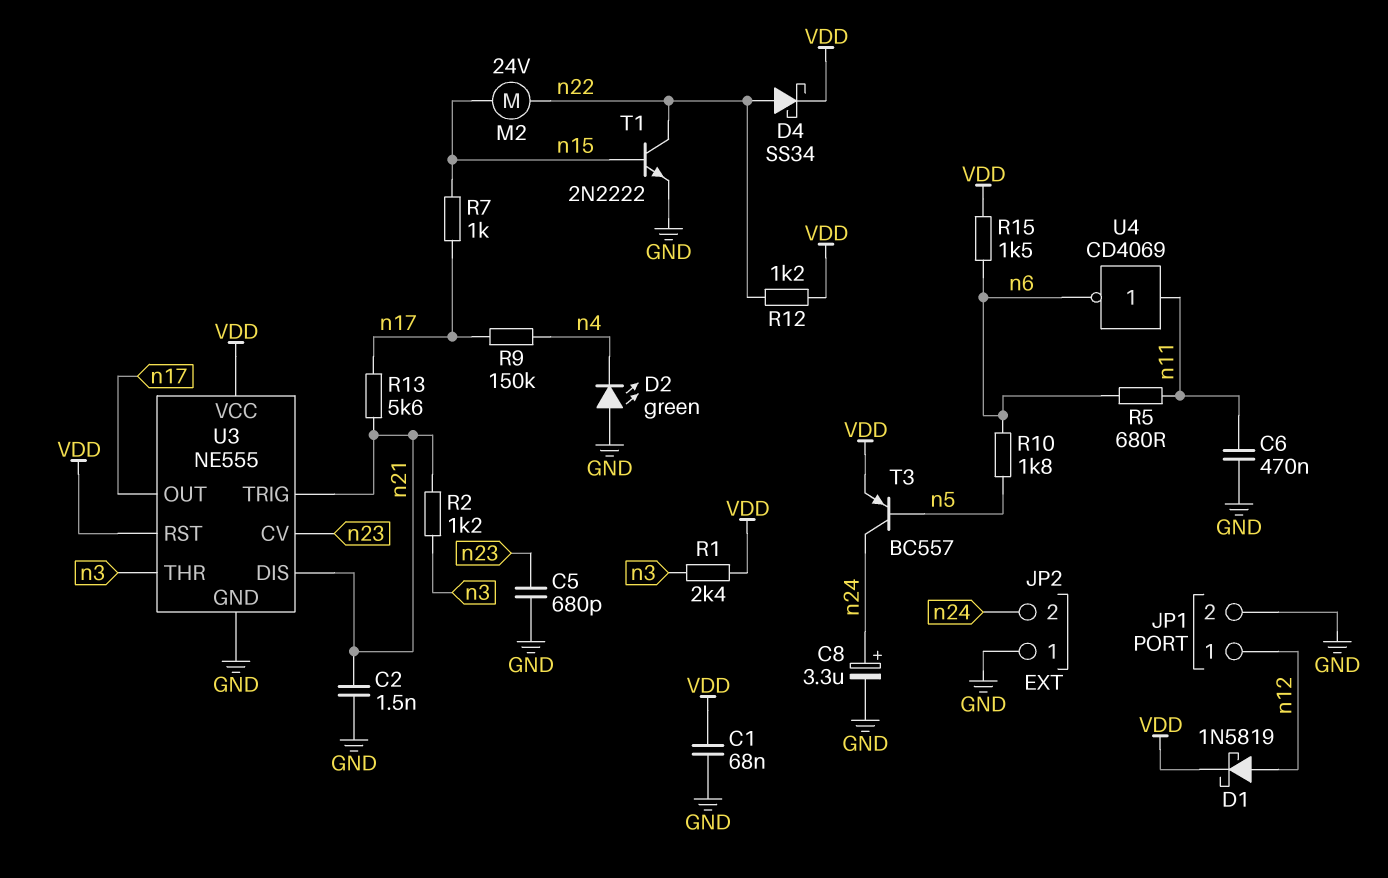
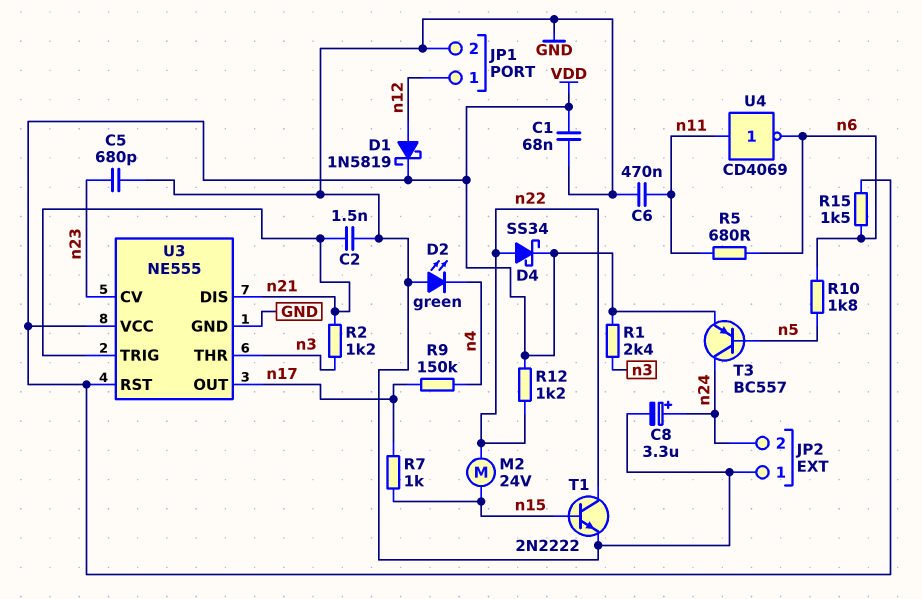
R13: 5.6k (n17, n21) -> none

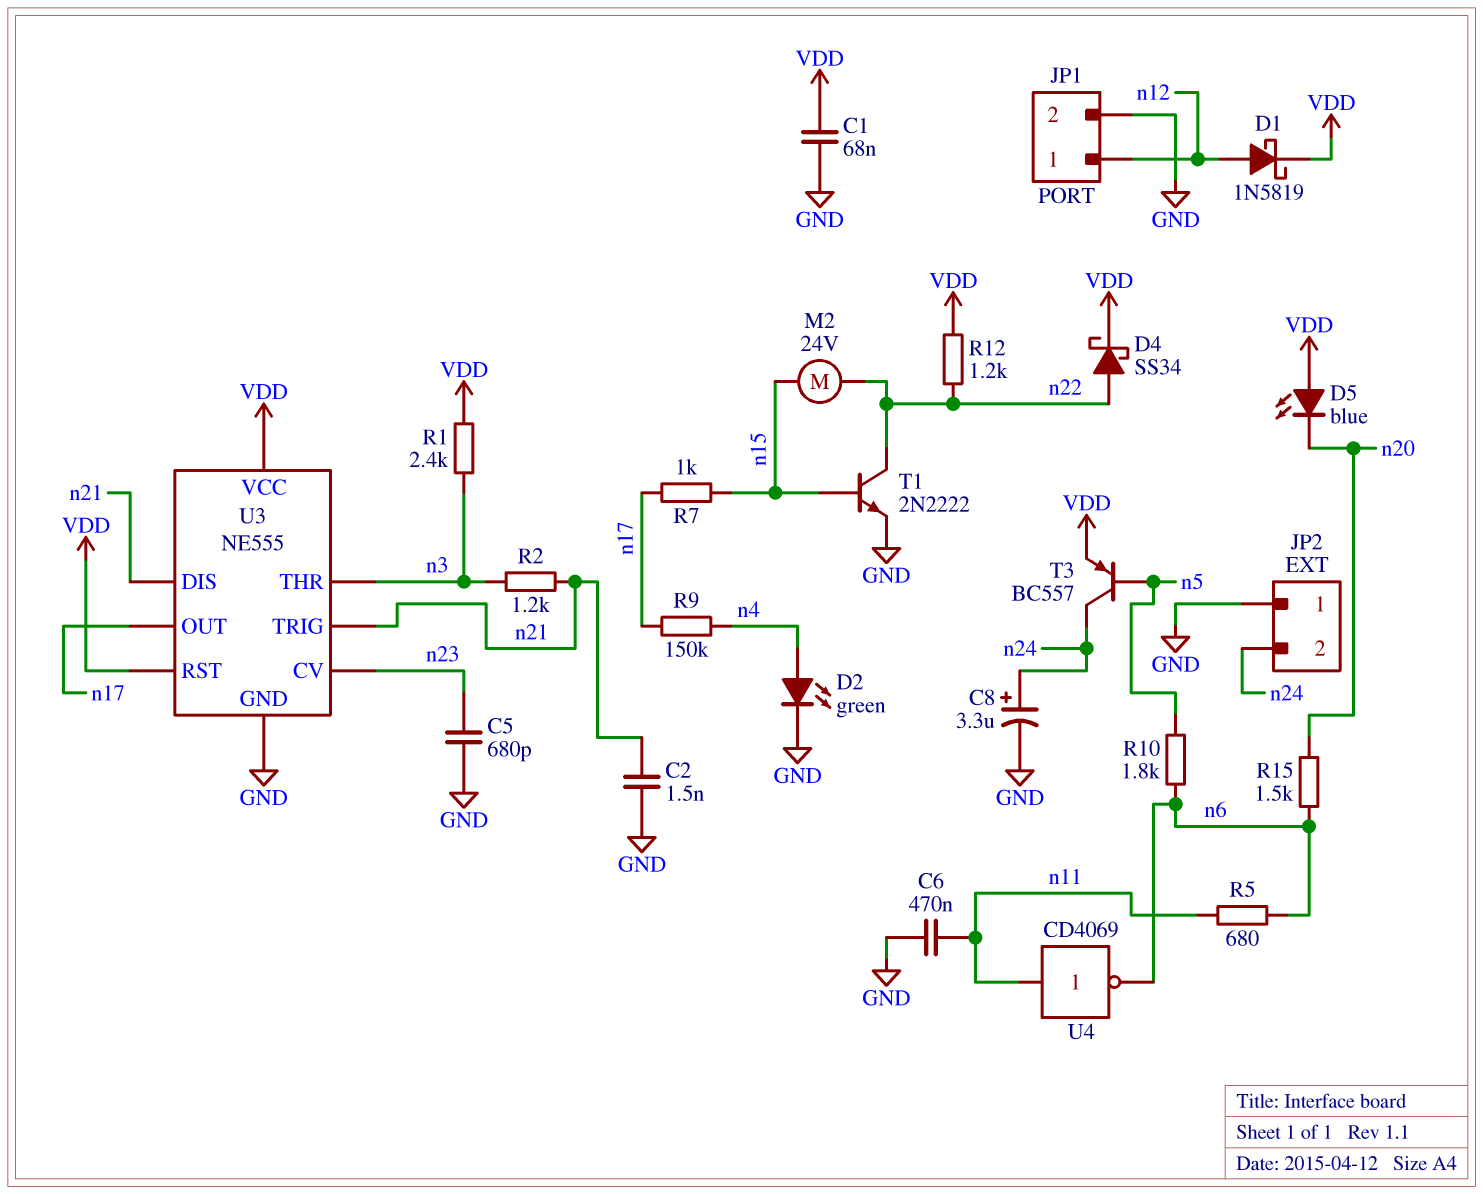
D2: LED green (A GND, K n4) -> LED green (A n4, K GND)
D5: none -> LED blue (A VDD, K n20)
R15: 1.5k (VDD, n6) -> 1.5k (n6, n20)

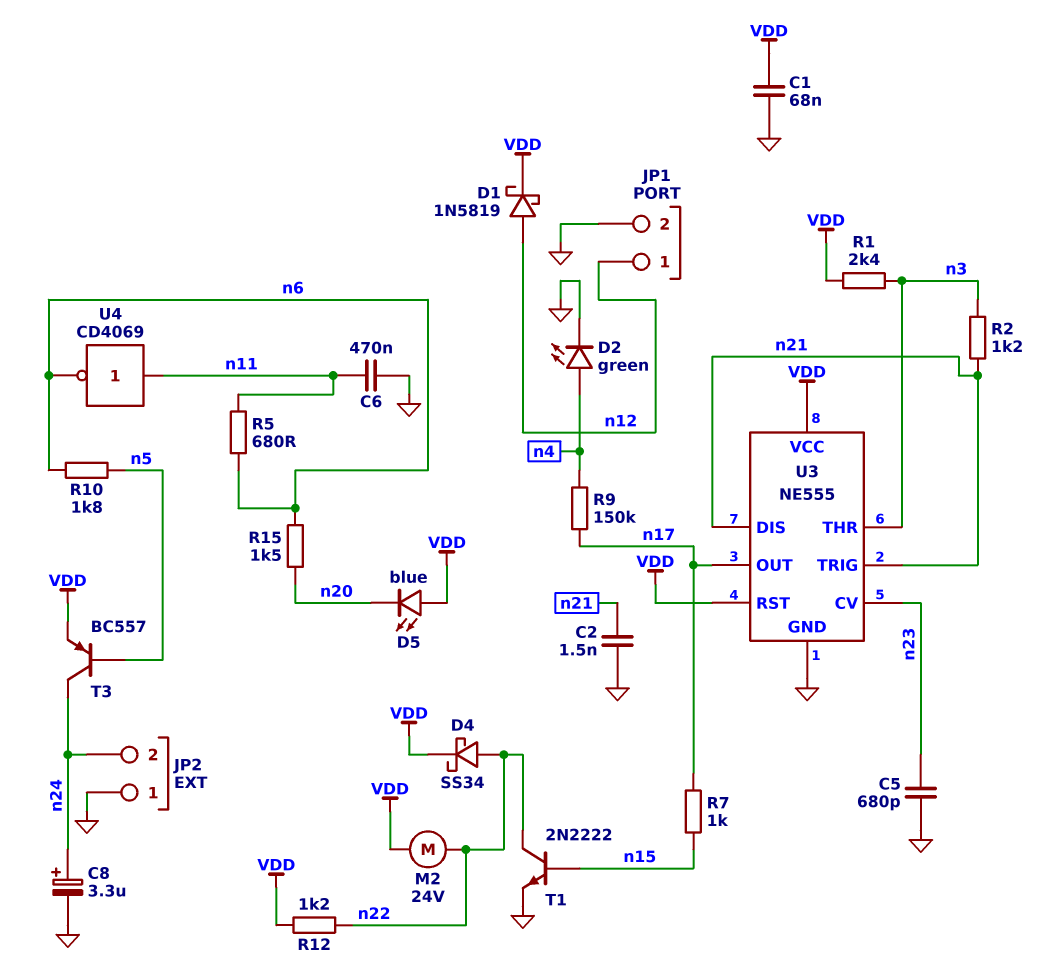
M2: motor 24V (n15, n22) -> motor 24V (VDD, n22)

